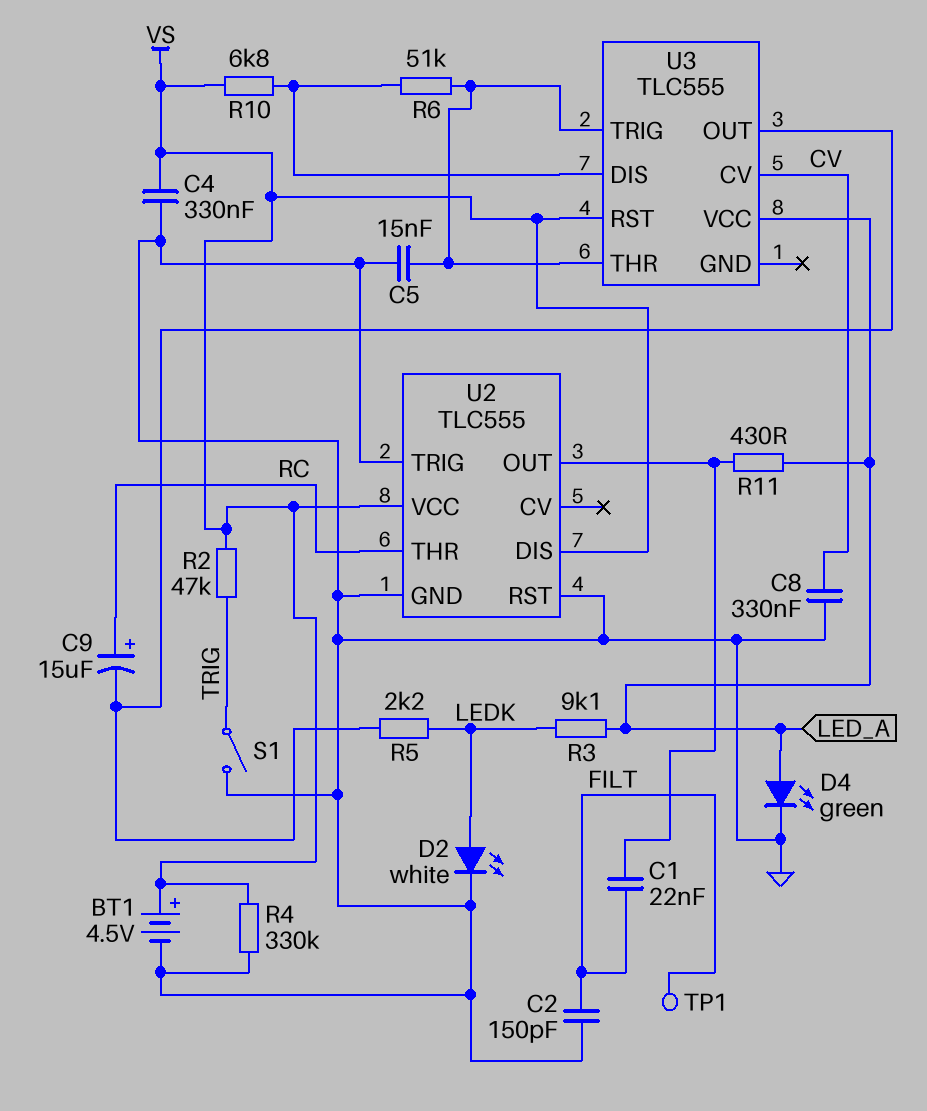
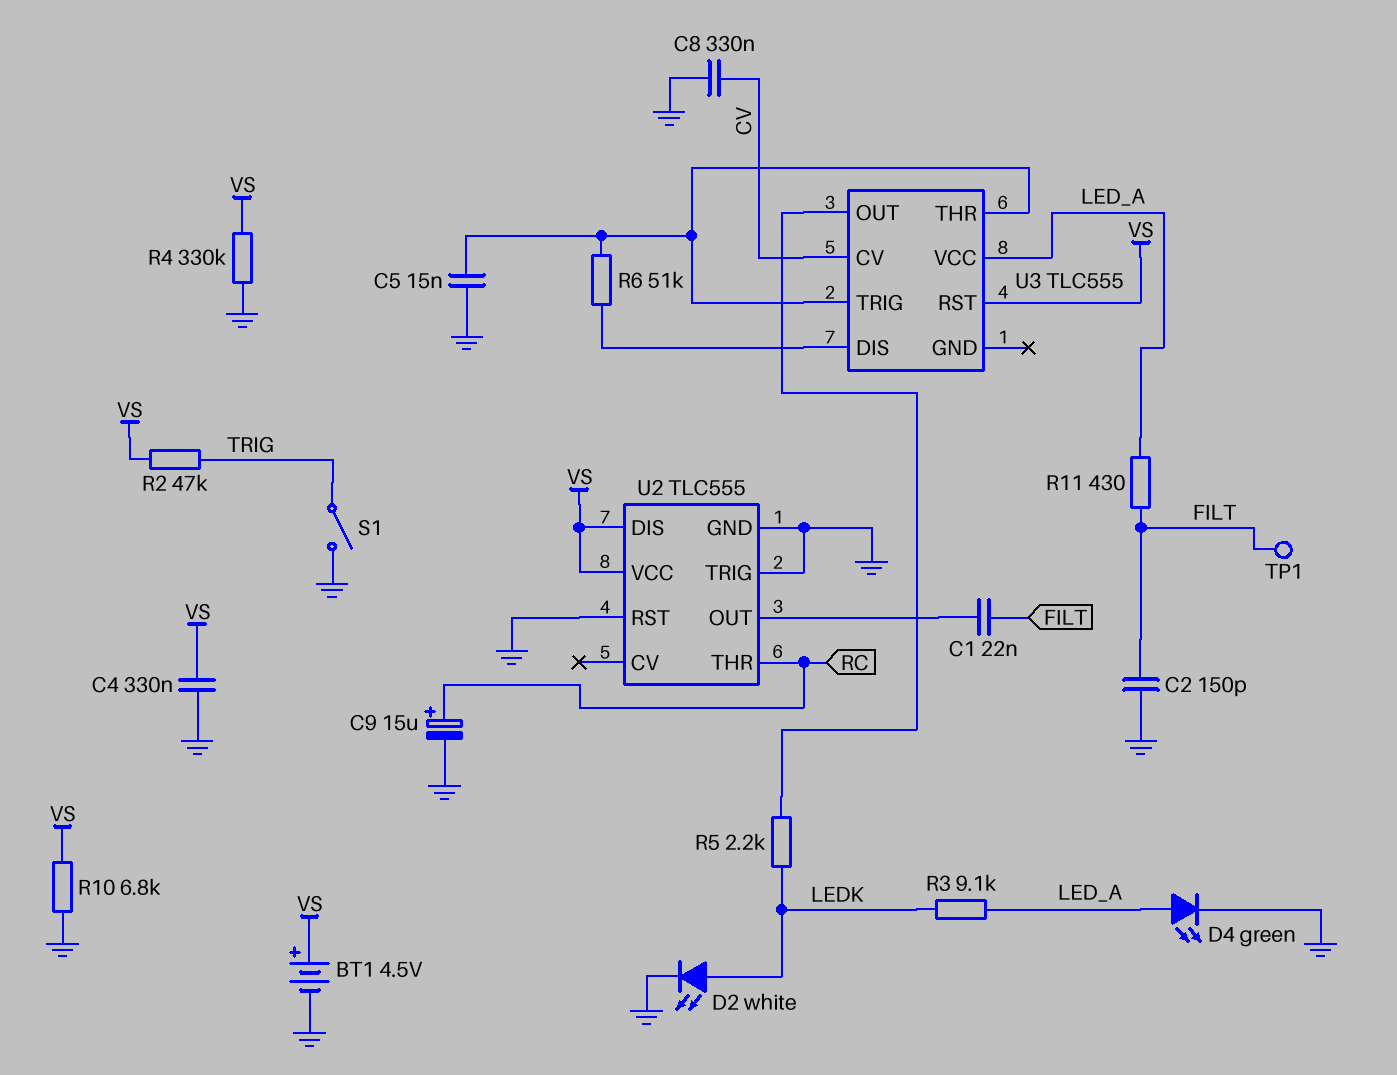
C9: 15uF (plus RC, minus U3/OUT) -> 15uF (plus RC, minus GND)
R10: 6.8k (U3/DIS, VS) -> 6.8k (GND, VS)
R11: 430 (LED_A, U2/OUT) -> 430 (FILT, LED_A)

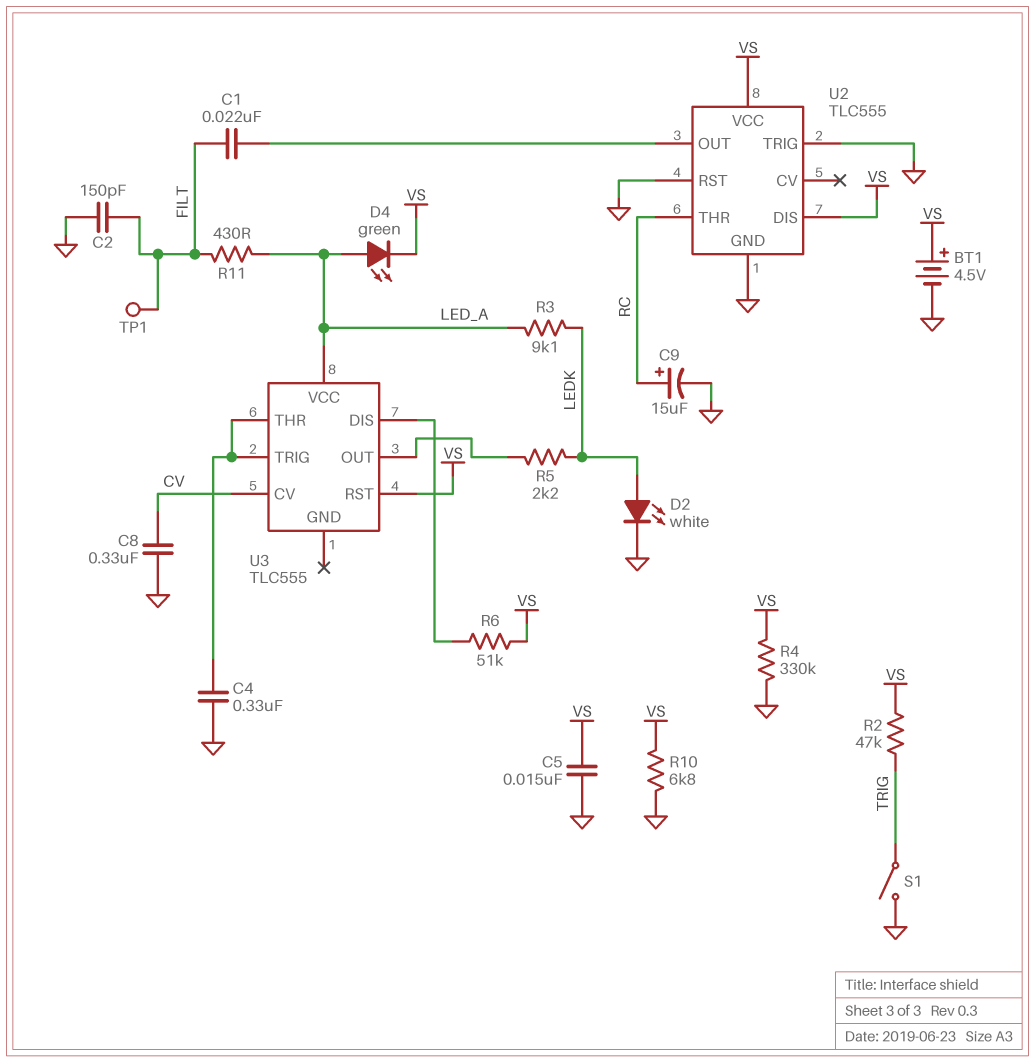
C4: 330nF (GND, VS) -> 330nF (GND, U3/THR)
C5: 15nF (GND, U3/THR) -> 15nF (GND, VS)
D4: LED green (A LED_A, K GND) -> LED green (A LED_A, K VS)
R6: 51k (U3/DIS, U3/THR) -> 51k (U3/DIS, VS)

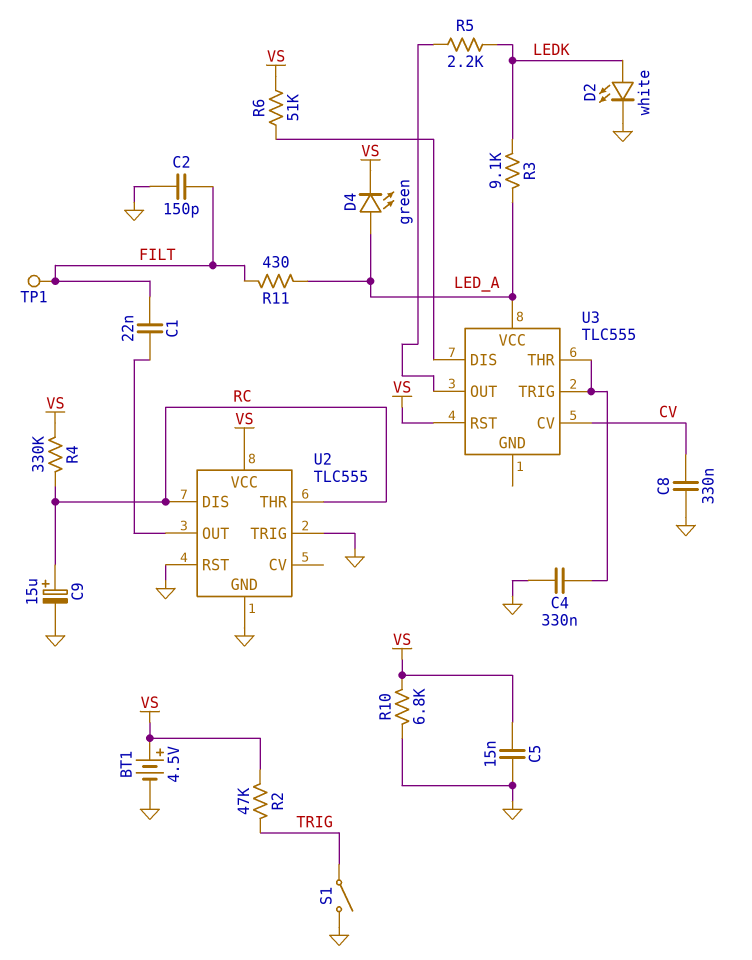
R4: 330k (GND, VS) -> 330k (RC, VS)
U2 pin DIS: VS -> RC

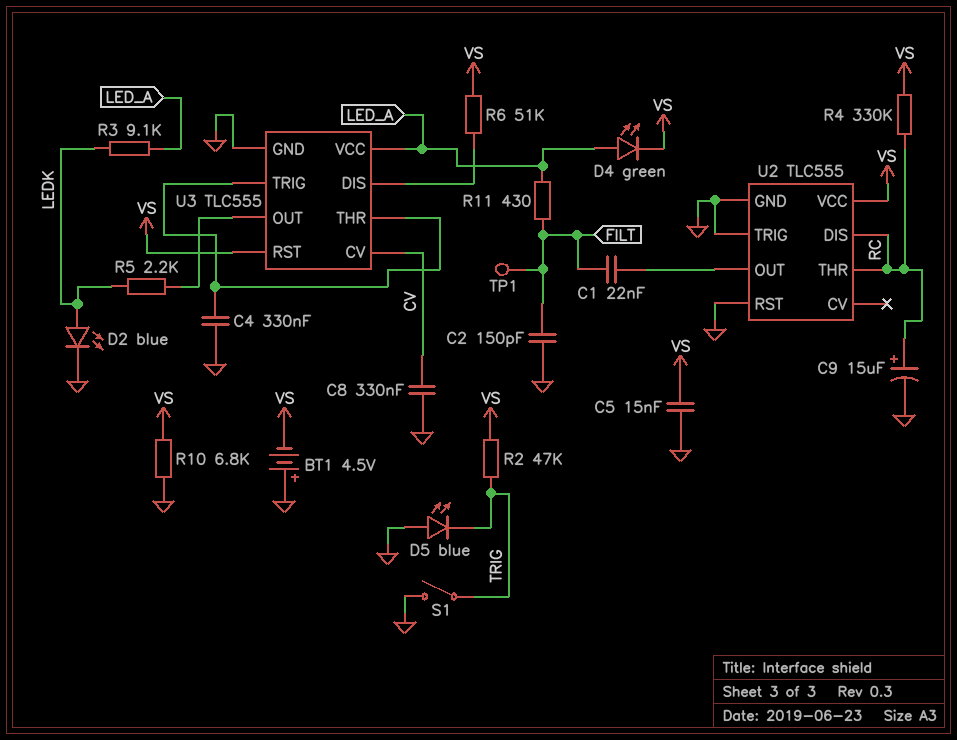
BT1: 4.5V (plus VS, minus GND) -> 4.5V (plus GND, minus VS)
D2: LED white (A LEDK, K GND) -> LED blue (A LEDK, K GND)
D5: none -> LED blue (A GND, K TRIG)
U3 pin GND: none -> GND

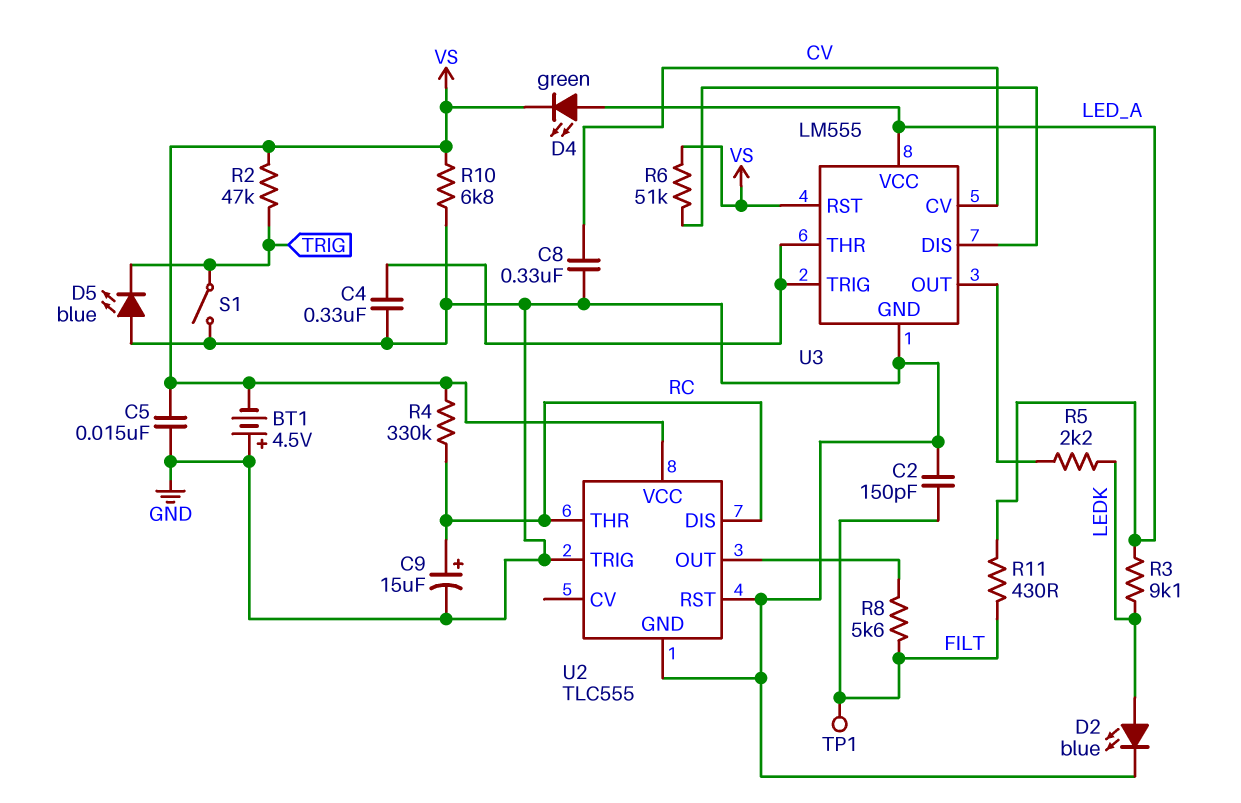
C1: 22nF (FILT, U2/OUT) -> none
R8: none -> 5.6k (FILT, U2/OUT)
U3: TLC555 -> LM555

